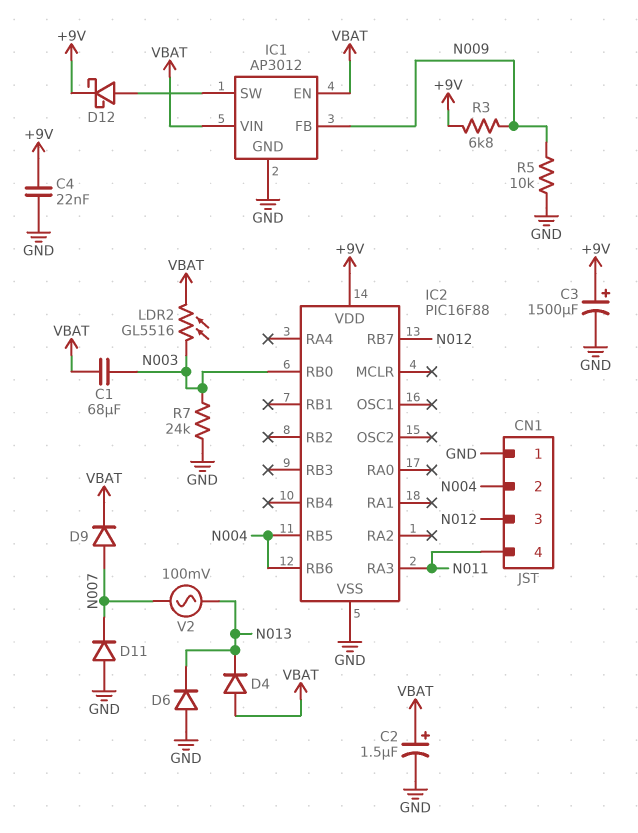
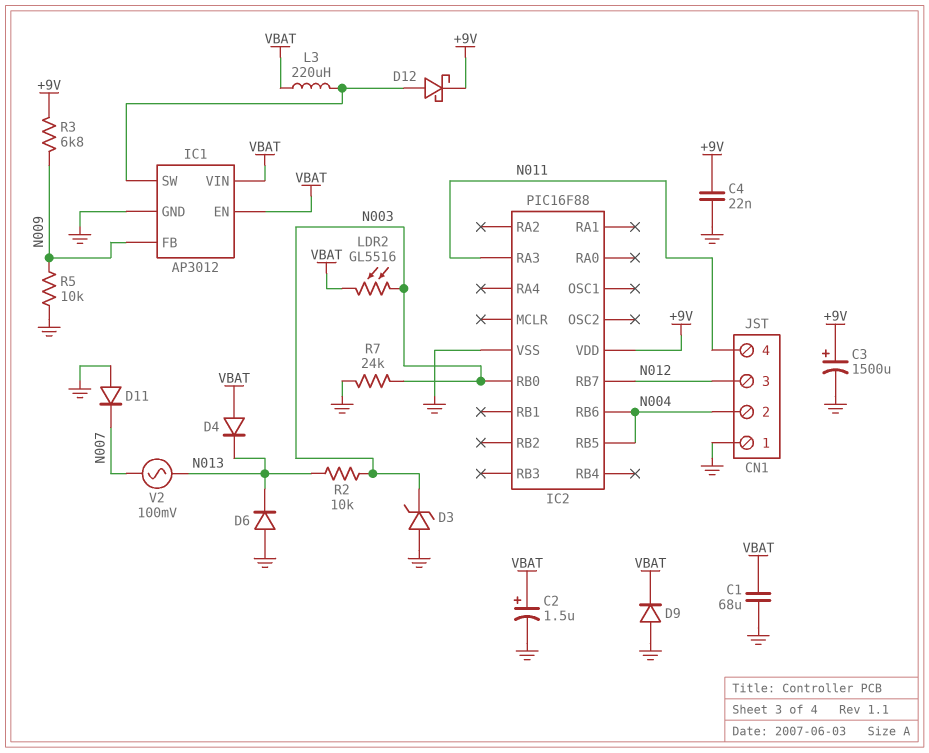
C1: 68uF (N003, VBAT) -> 68uF (GND, VBAT)
D3: none -> zener (A GND, K N003)
D9: diode (A N007, K VBAT) -> diode (A GND, K VBAT)
L3: none -> 220uH (IC1/SW, VBAT)
R2: none -> 10k (N003, N013)

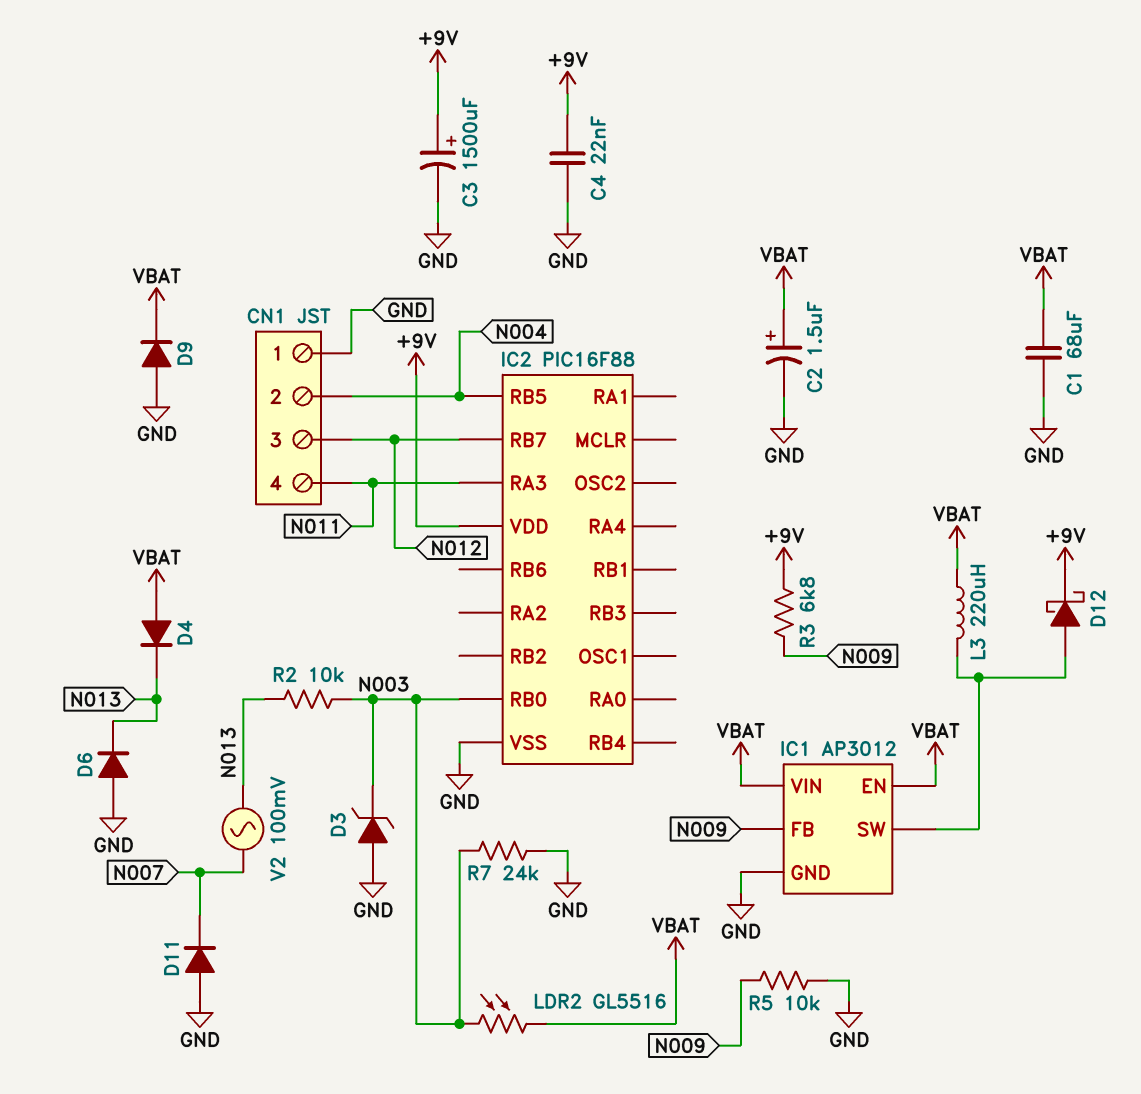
IC2 pin RB6: N004 -> none

